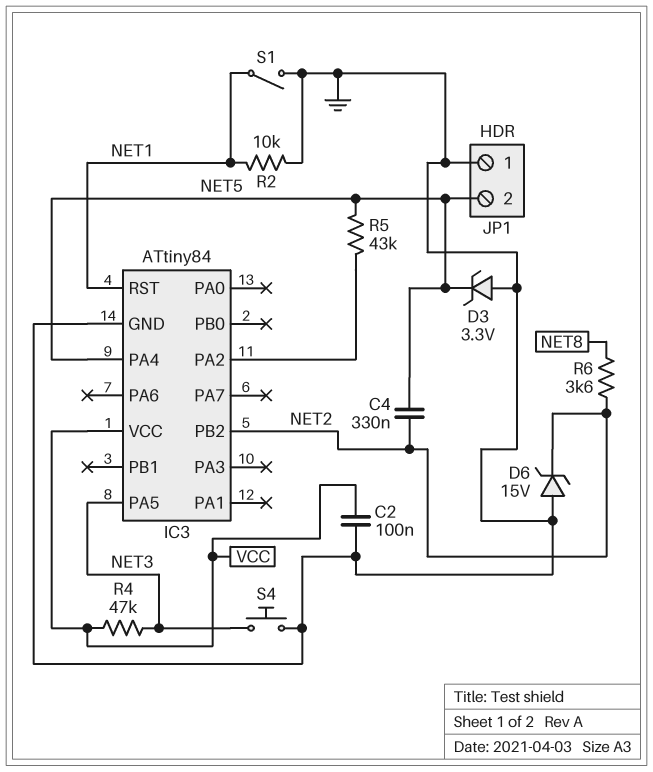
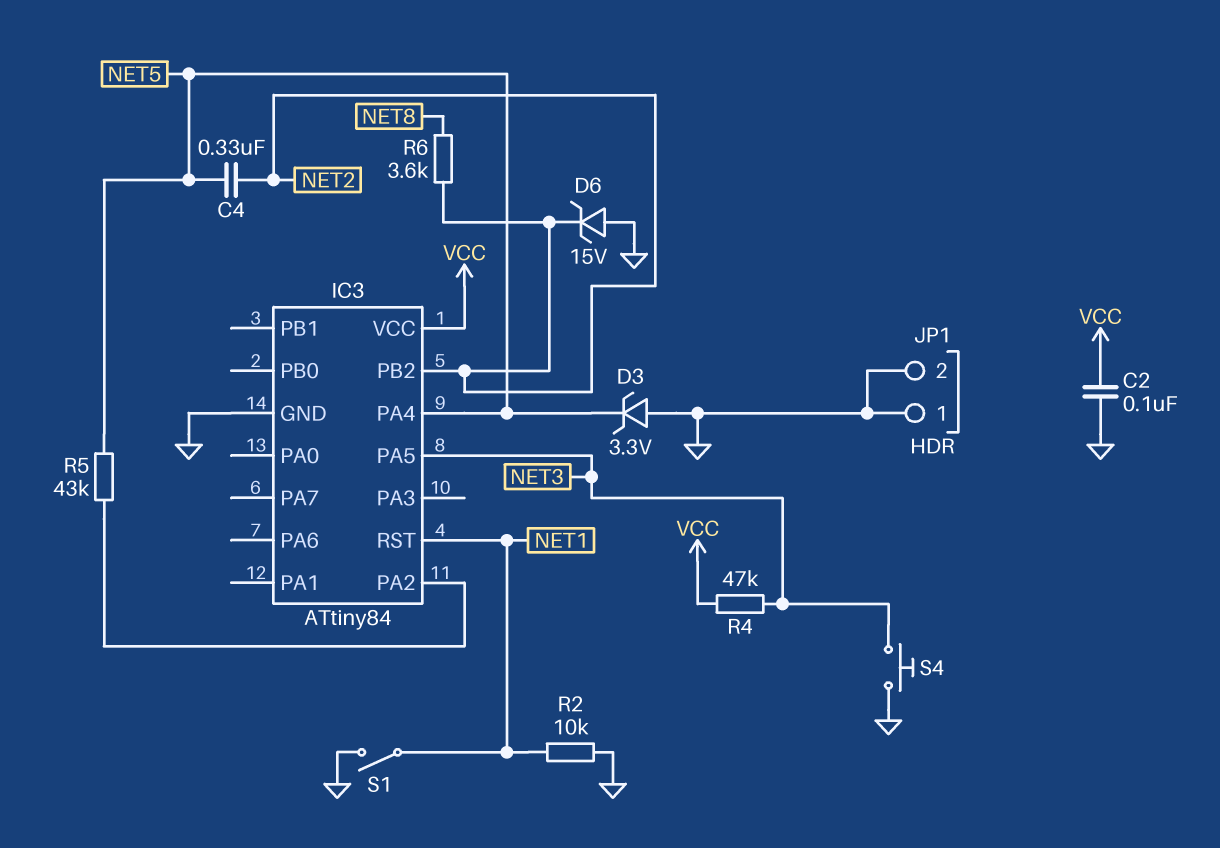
JP1 pin 2: NET5 -> GND

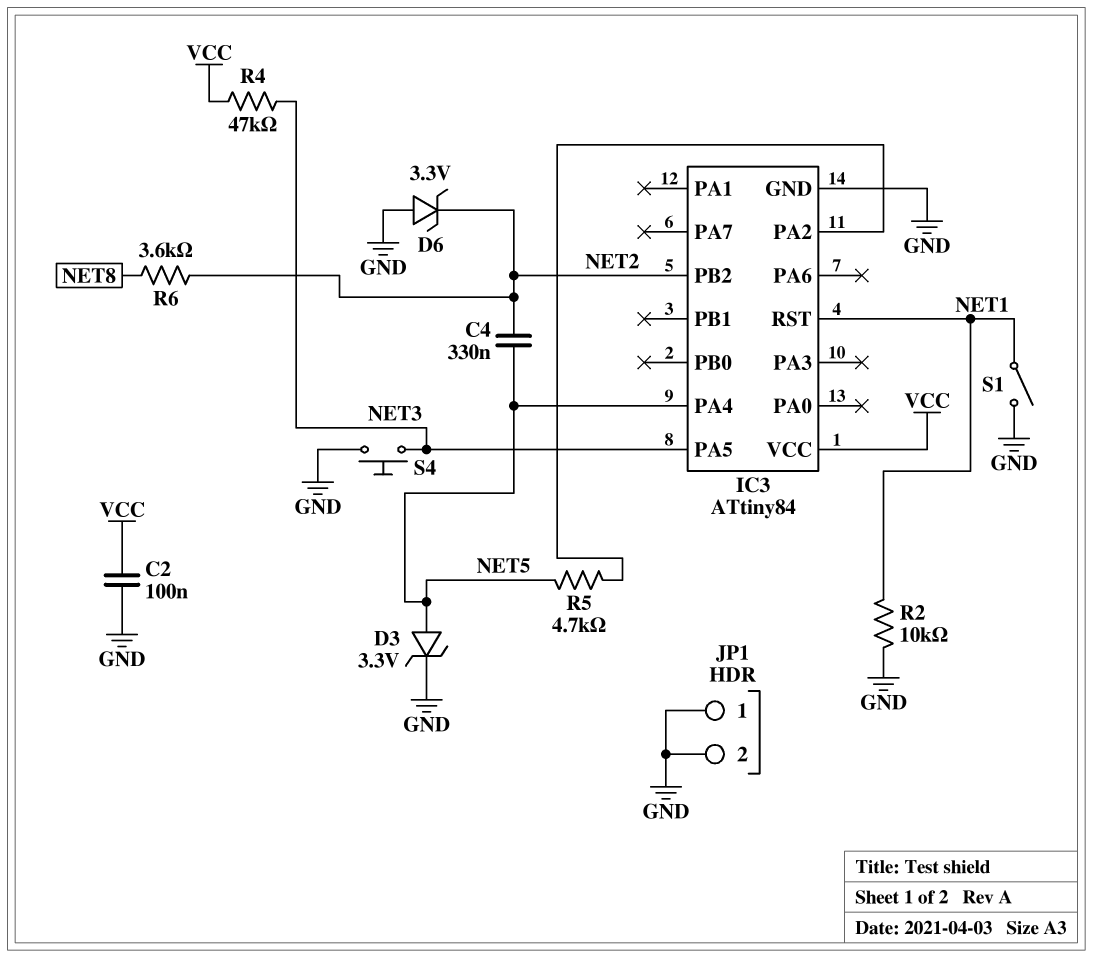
D3: zener 3.3V (A GND, K NET5) -> zener 3.3V (A NET5, K GND)
D6: zener 15V (A GND, K NET2) -> zener 3.3V (A GND, K NET2)
R5: 43k (IC3/PA2, NET5) -> 4.7k (IC3/PA2, NET5)

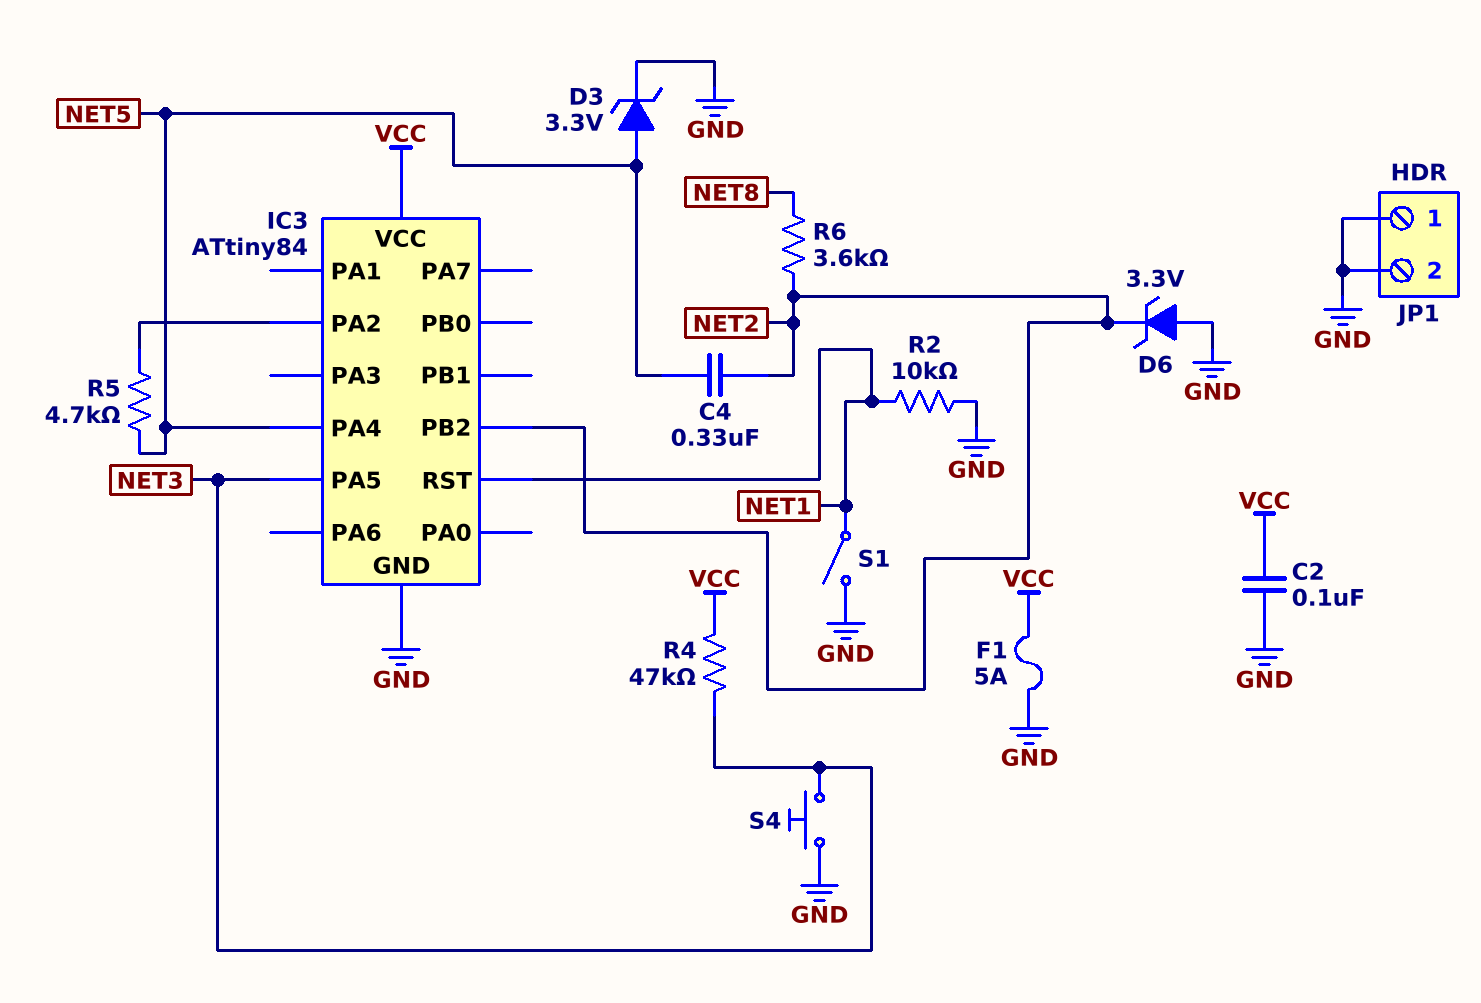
F1: none -> 5A (GND, VCC)

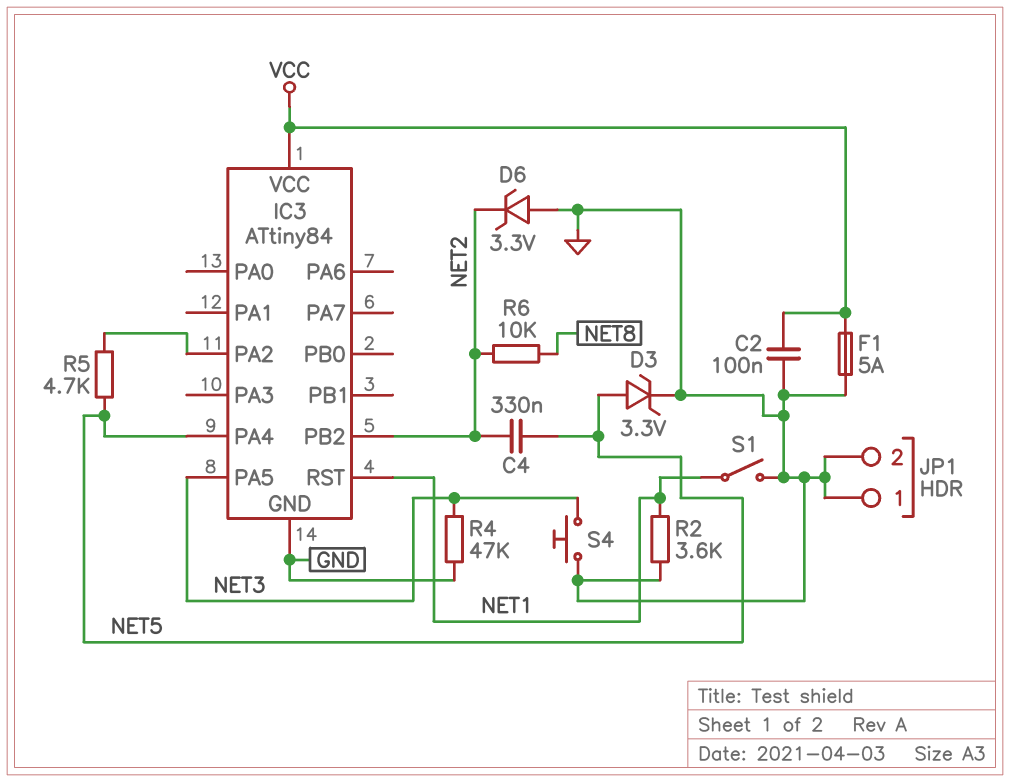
R2: 10k (GND, NET1) -> 3.6k (GND, NET1)
R4: 47k (NET3, VCC) -> 47k (GND, NET3)
R6: 3.6k (NET2, NET8) -> 10k (NET2, NET8)

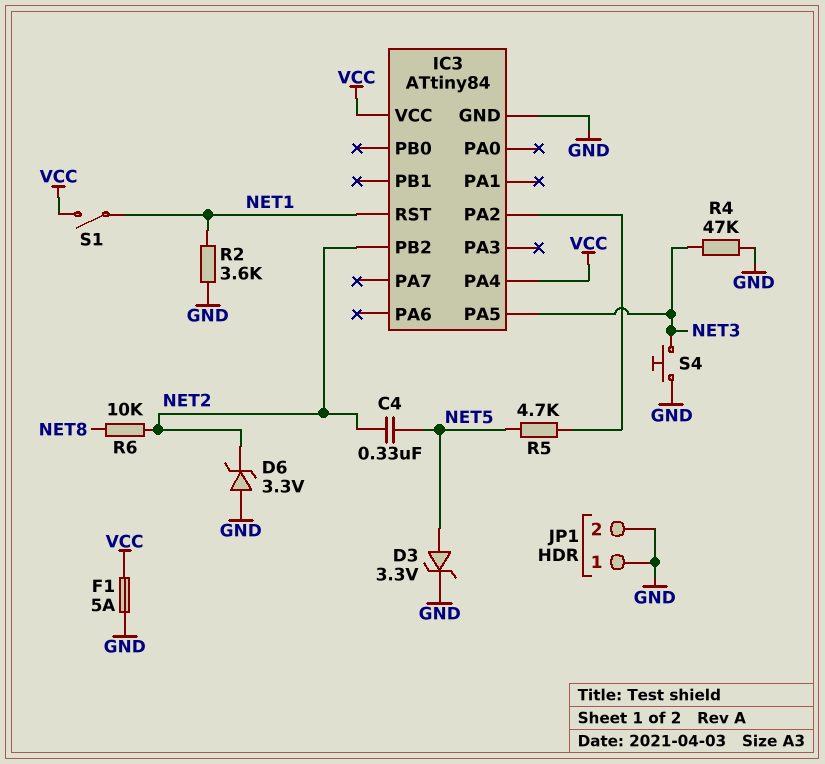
C2: 100nF (GND, VCC) -> none
IC3 pin PA4: NET5 -> VCC
S1: switch (GND, NET1) -> switch (NET1, VCC)

